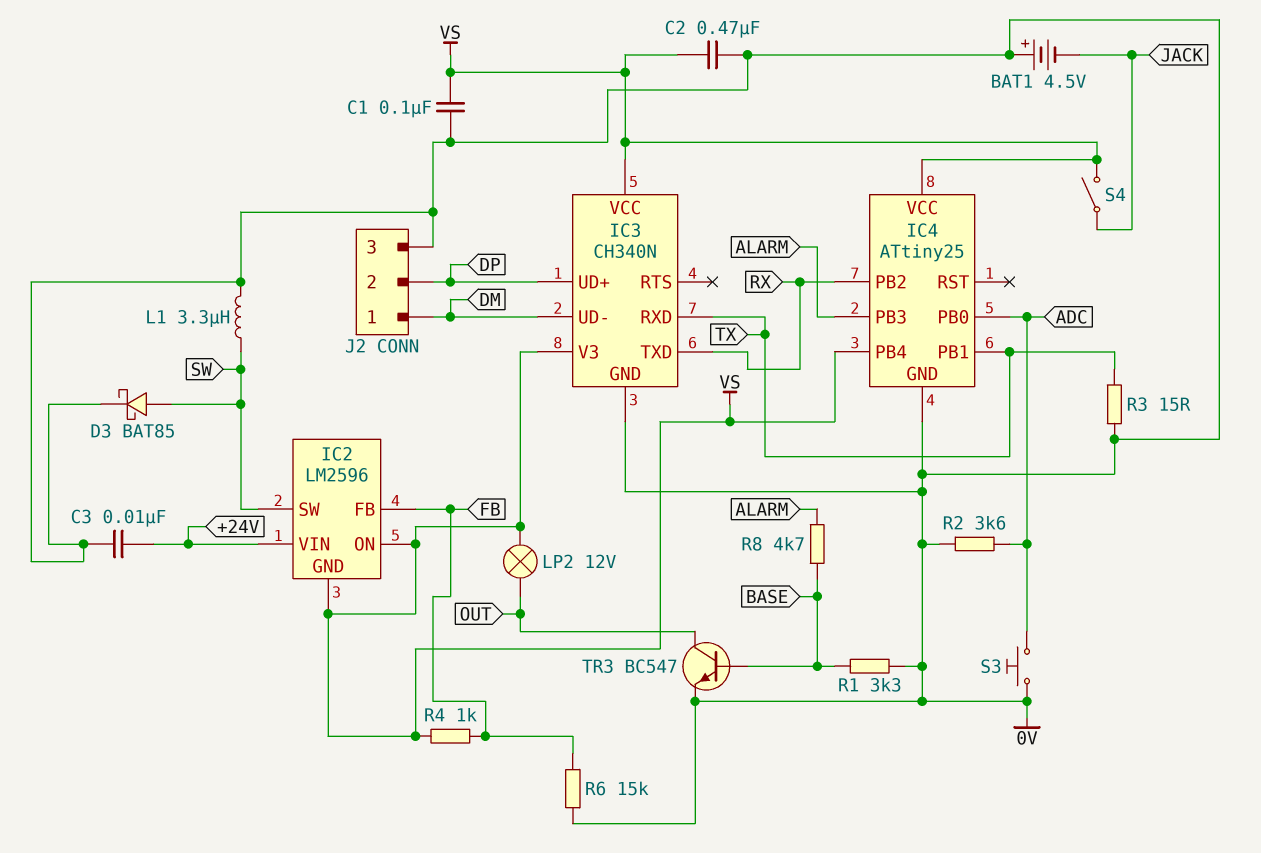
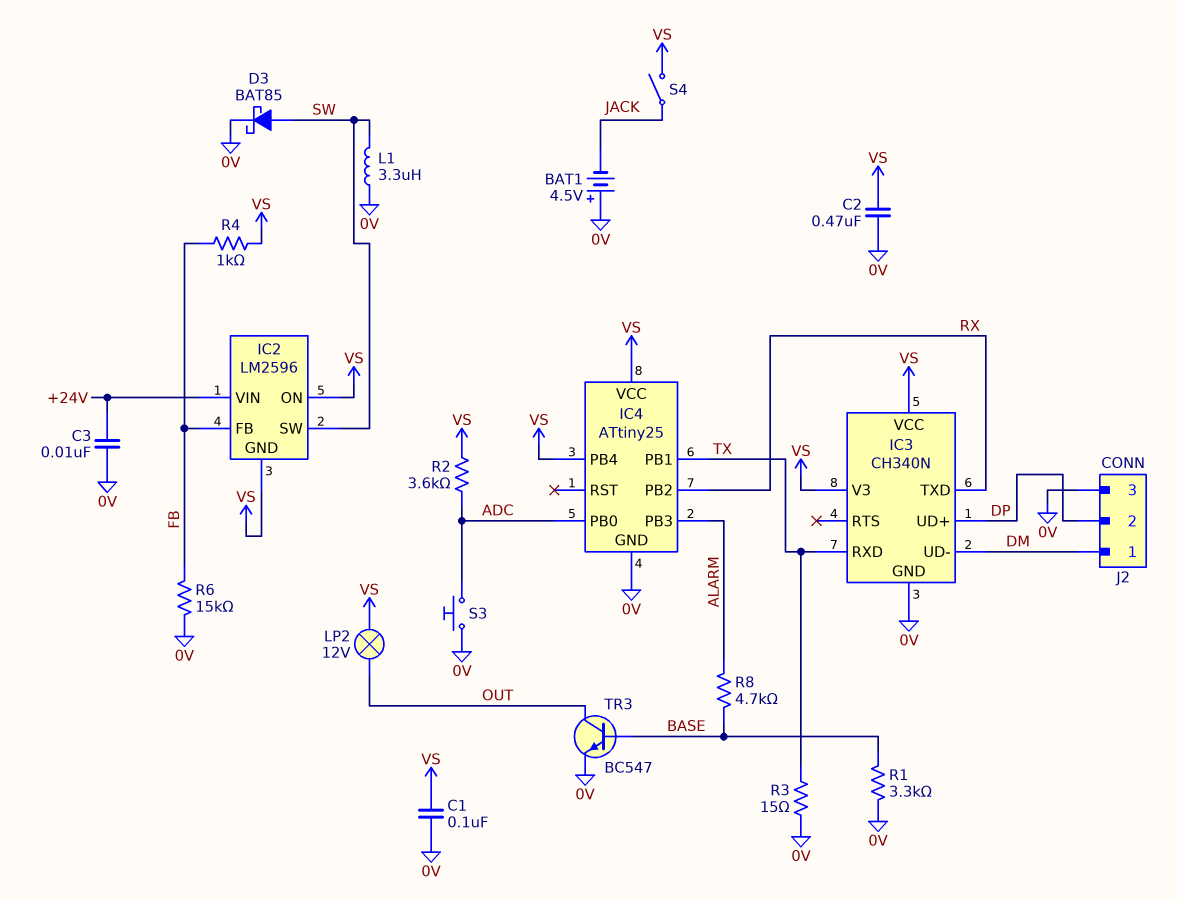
R2: 3.6k (0V, ADC) -> 3.6k (ADC, VS)

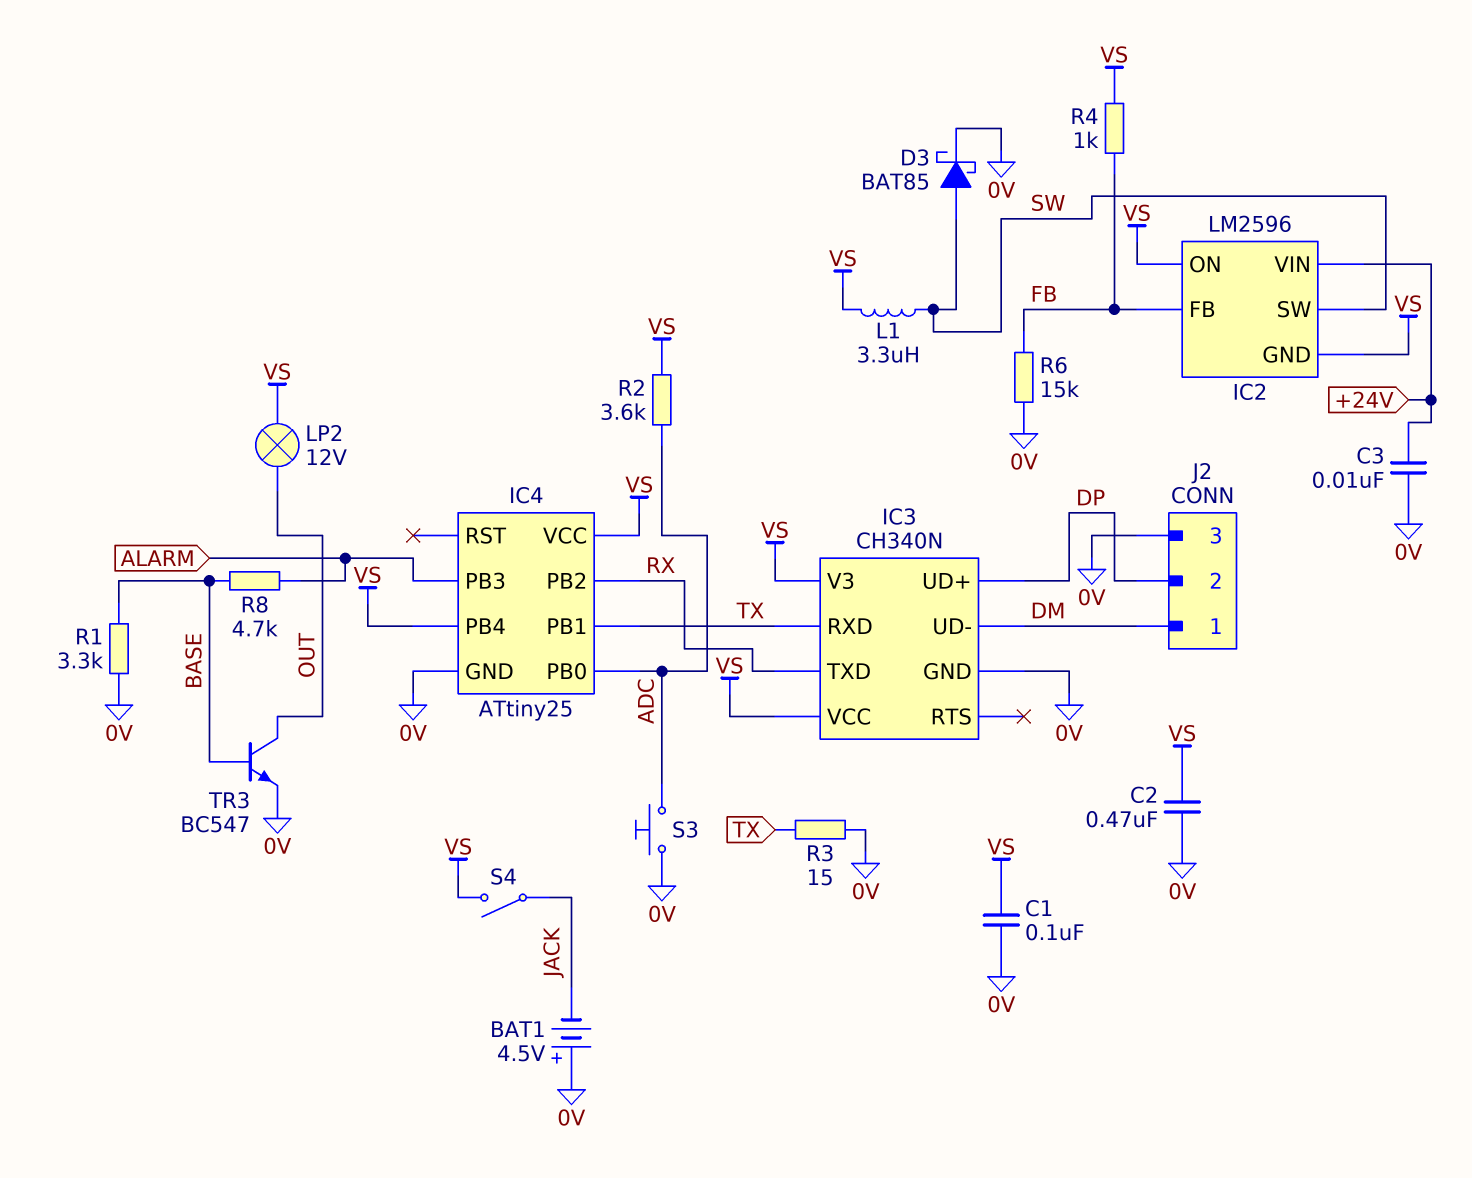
L1: 3.3uH (0V, SW) -> 3.3uH (SW, VS)

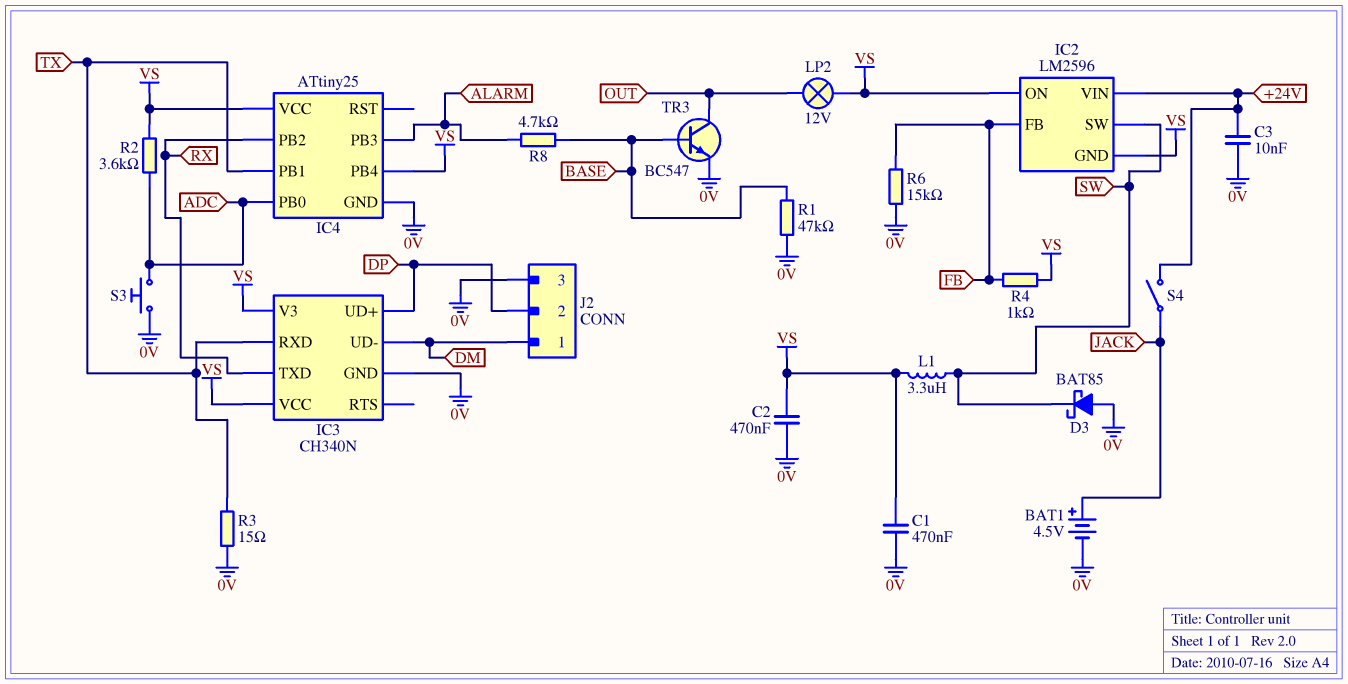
BAT1: 4.5V (plus 0V, minus JACK) -> 4.5V (plus JACK, minus 0V)
C1: 100nF (0V, VS) -> 470nF (0V, VS)
D3: schottky BAT85 (A SW, K 0V) -> schottky BAT85 (A 0V, K SW)
R1: 3.3k (0V, BASE) -> 47k (0V, BASE)
S4: switch (JACK, VS) -> switch (+24V, JACK)

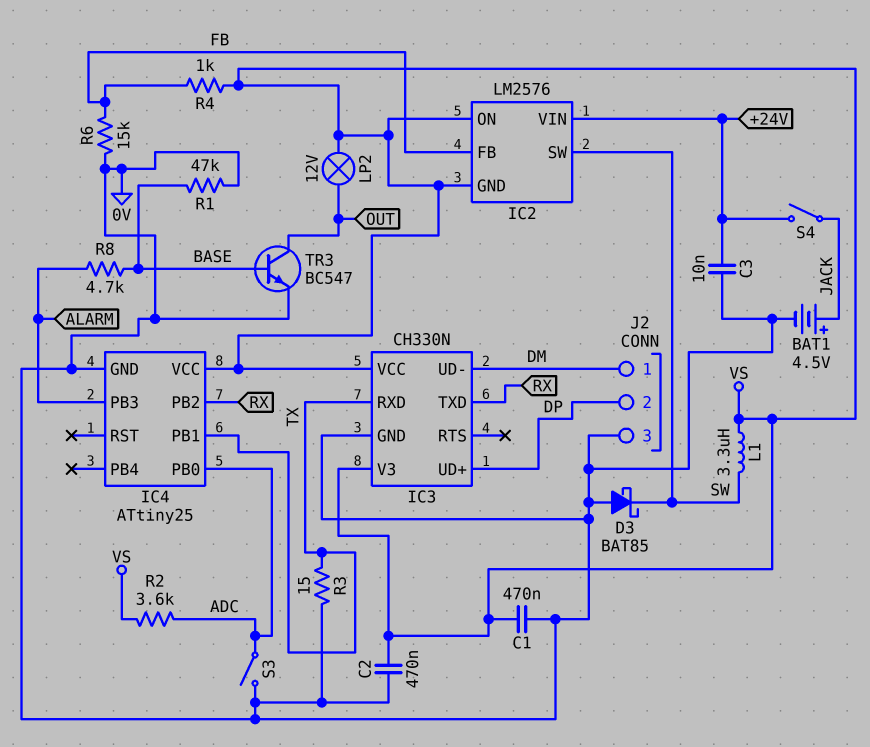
IC2: LM2596 -> LM2576
IC3: CH340N -> CH330N
IC4 pin PB4: VS -> none
S3: button (0V, ADC) -> switch (0V, ADC)

